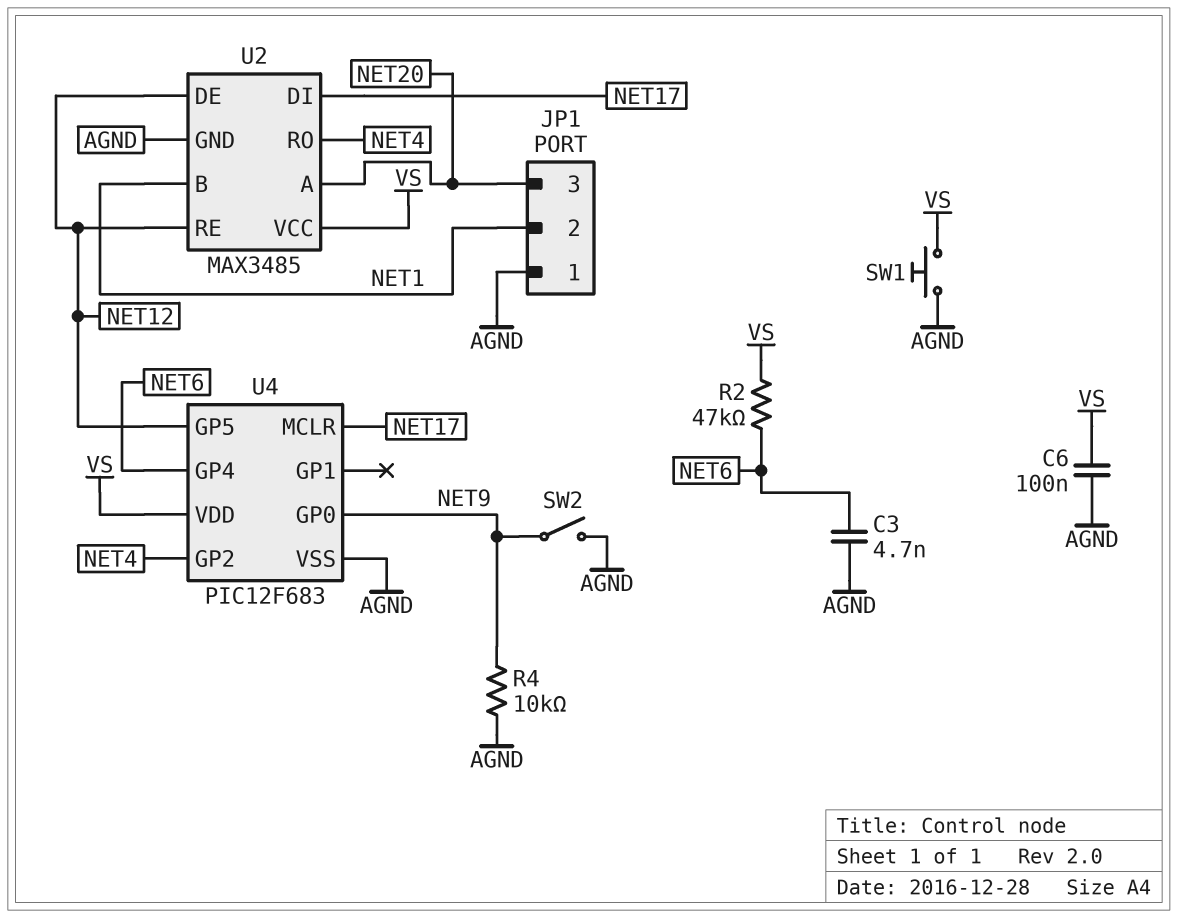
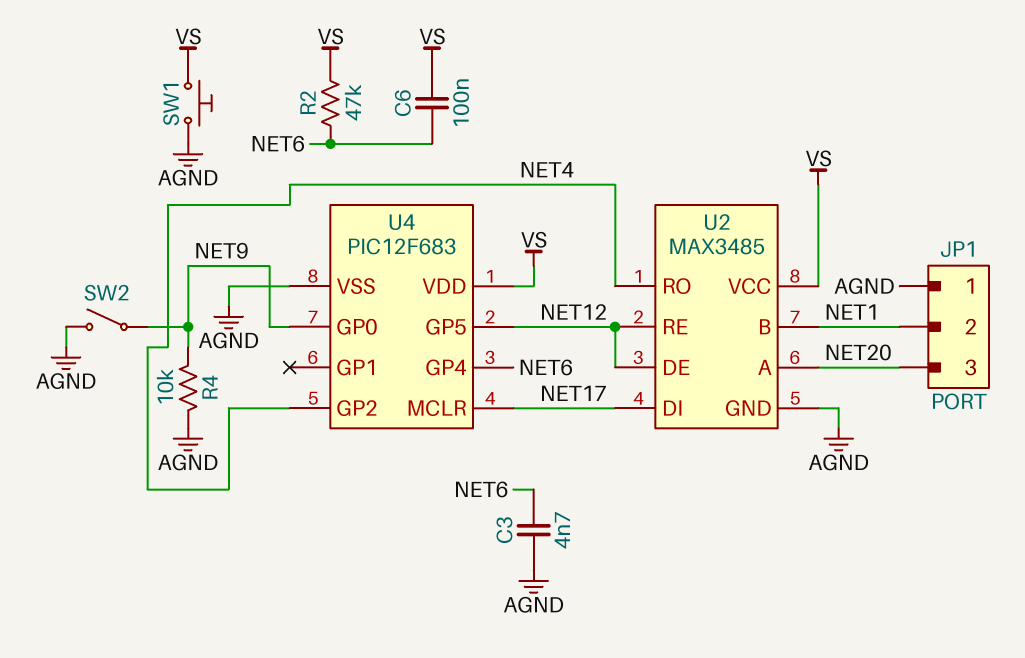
C6: 100nF (AGND, VS) -> 100nF (NET6, VS)

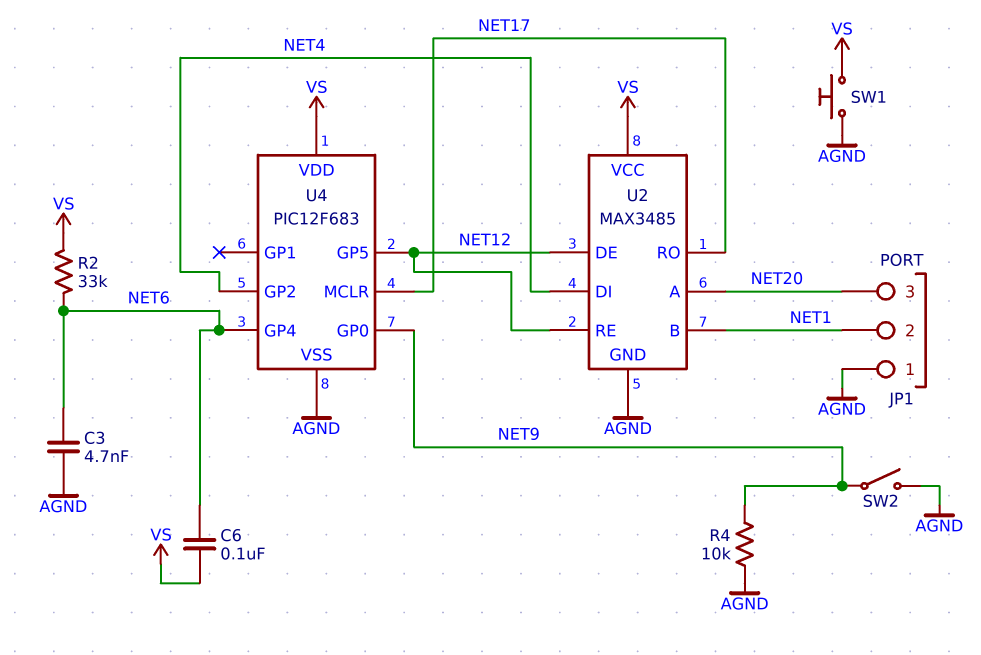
R2: 47k (NET6, VS) -> 33k (NET6, VS)
U2 pin DI: NET17 -> NET4
U2 pin RO: NET4 -> NET17

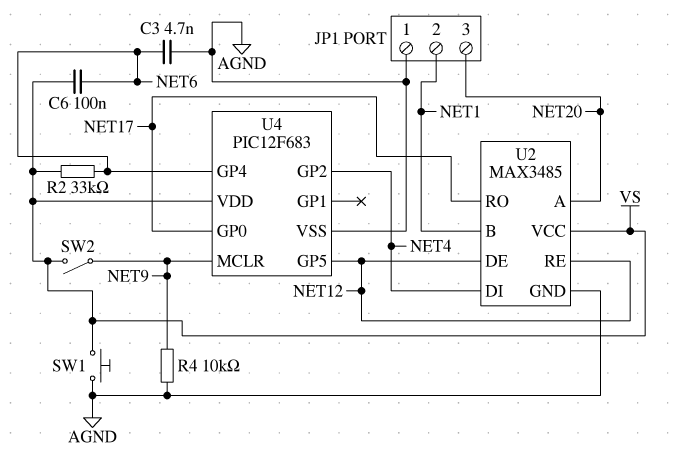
SW2: switch (AGND, NET9) -> switch (NET9, VS)
U4 pin GP0: NET9 -> NET17
U4 pin MCLR: NET17 -> NET9

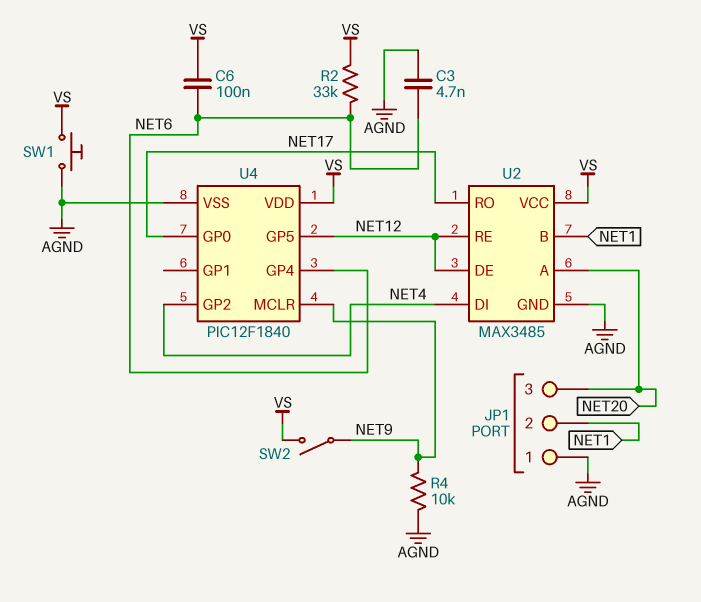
U4: PIC12F683 -> PIC12F1840

